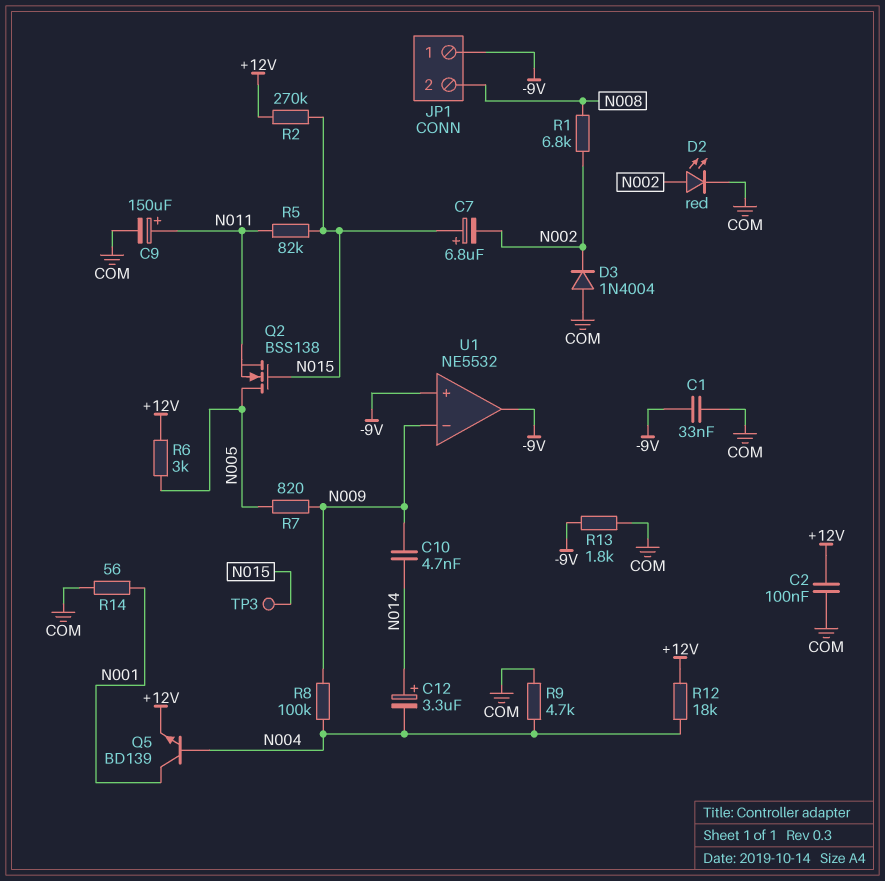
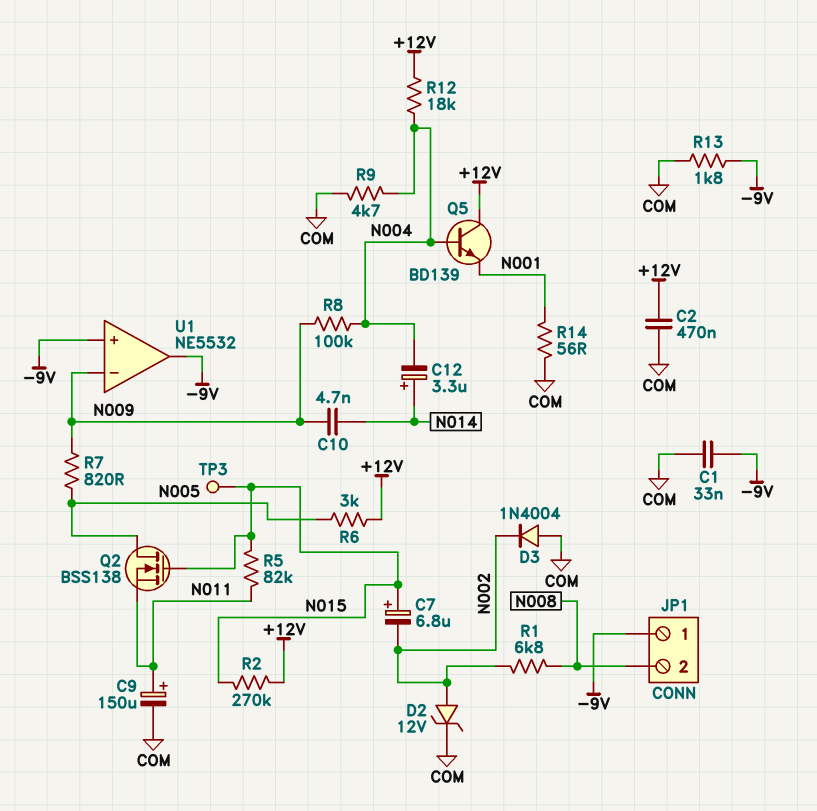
C2: 100nF (+12V, COM) -> 470nF (+12V, COM)
D2: LED red (A N002, K COM) -> zener 12V (A N002, K COM)
Q5: NPN BD139 (B N004, C N001, E +12V) -> NPN BD139 (B N004, C +12V, E N001)

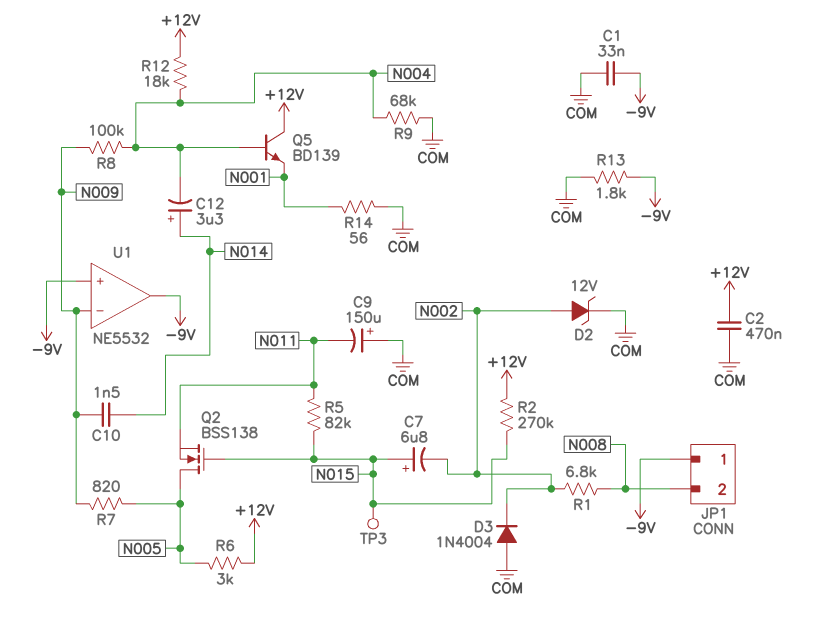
C9: 150uF (plus N011, minus COM) -> 150uF (plus COM, minus N011)
C10: 4.7nF (N009, N014) -> 1.5nF (N009, N014)
R9: 4.7k (COM, N004) -> 68k (COM, N004)

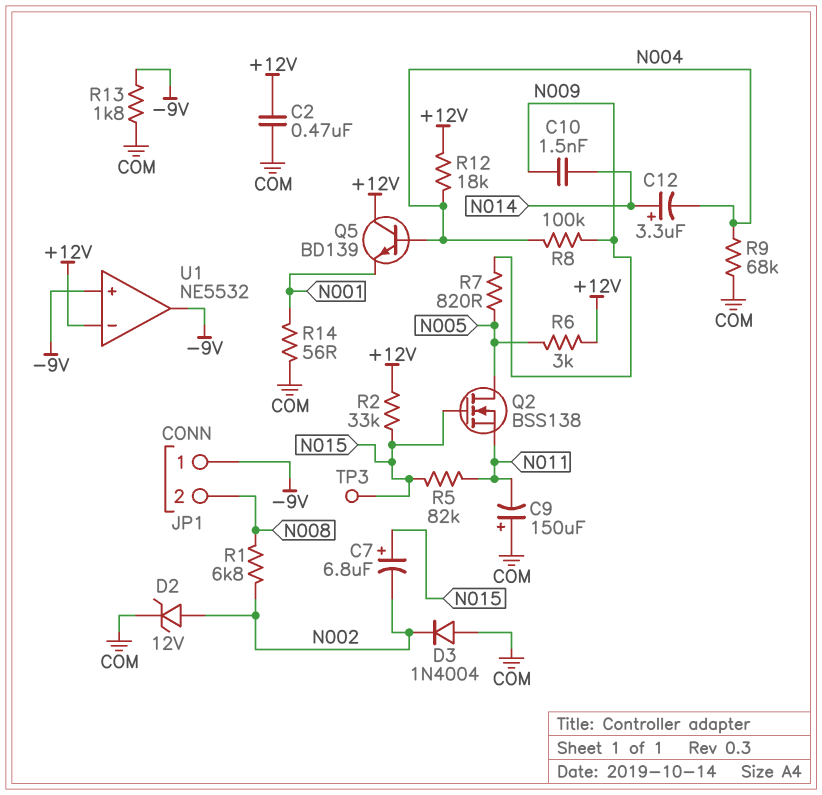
C1: 33nF (-9V, COM) -> none
R2: 270k (+12V, N015) -> 33k (+12V, N015)
U1 pin in-: N009 -> +12V

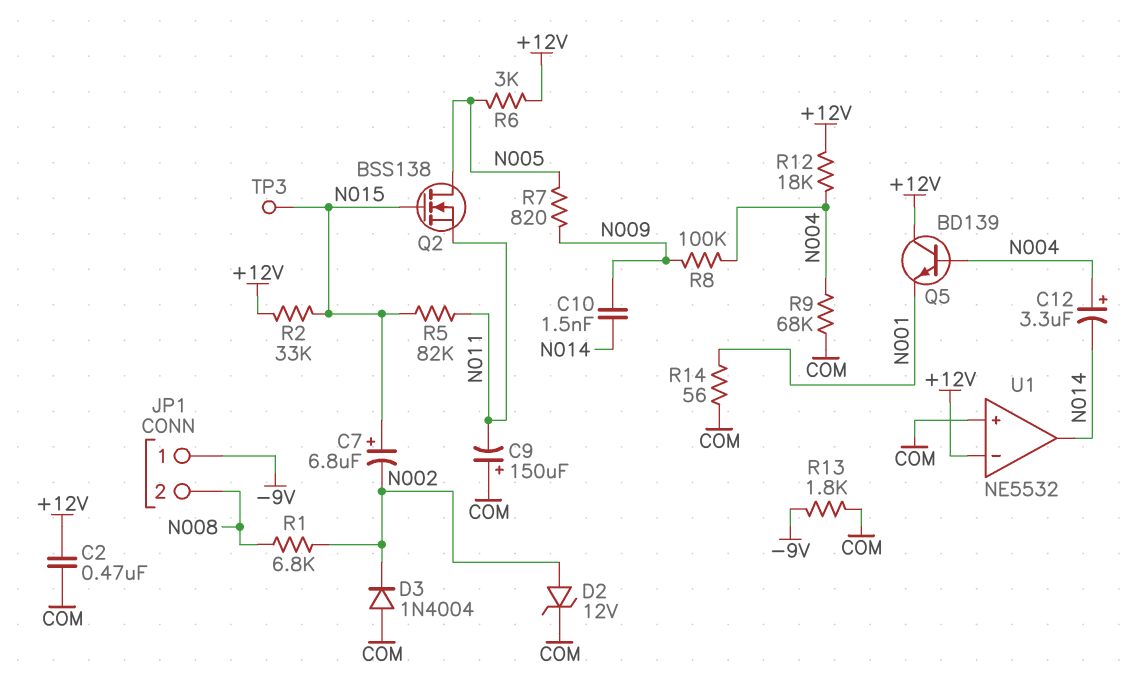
C12: 3.3uF (plus N014, minus N004) -> 3.3uF (plus N004, minus N014)
U1 pin in+: -9V -> COM
U1 pin out: -9V -> N014

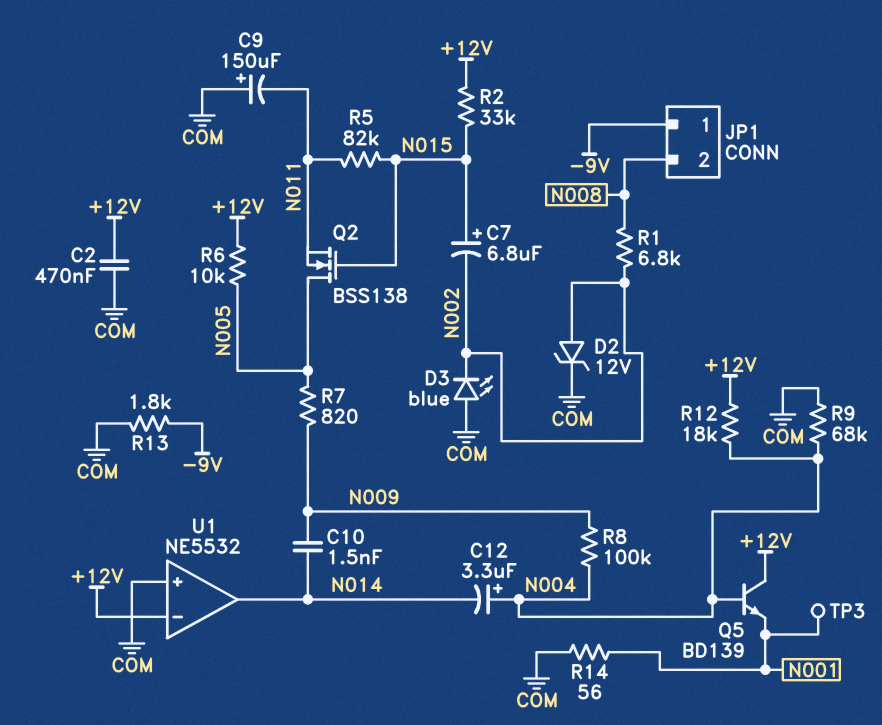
D3: diode 1N4004 (A COM, K N002) -> LED blue (A COM, K N002)
R6: 3k (+12V, N005) -> 10k (+12V, N005)
TP3: test point (N015) -> test point (N001)

